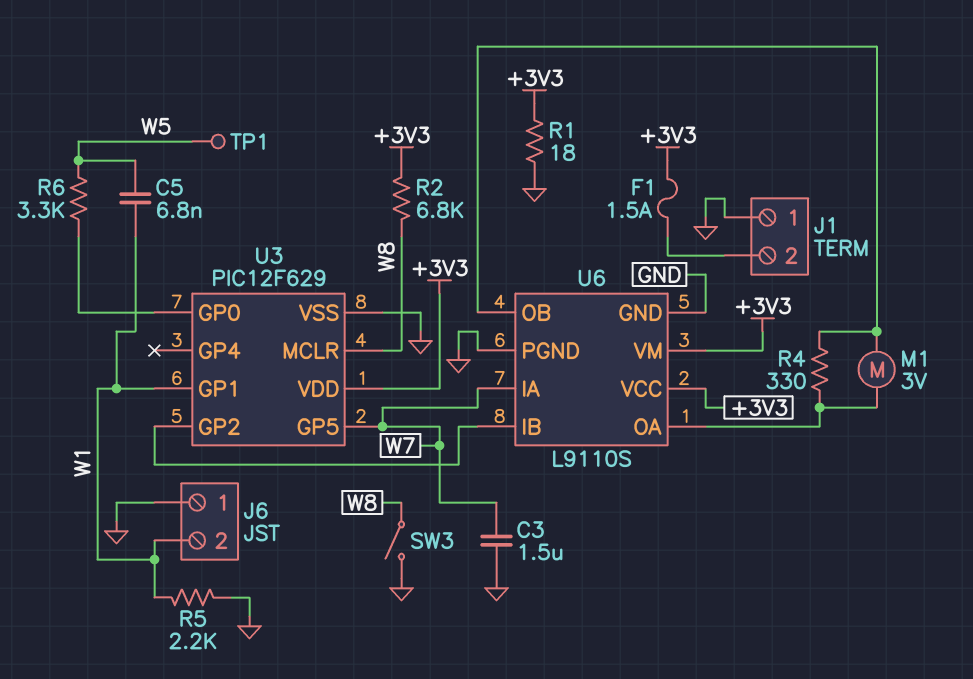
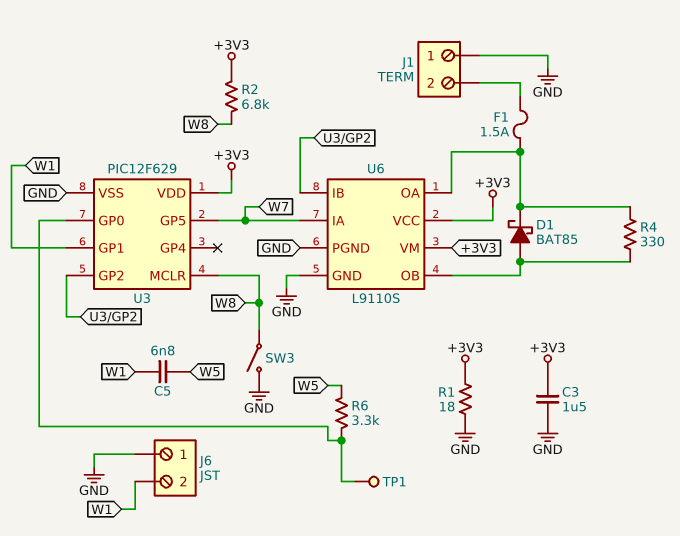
C3: 1.5uF (GND, W7) -> 1.5uF (+3V3, GND)
D1: none -> schottky BAT85 (A U6/OB, K U6/OA)
F1: 1.5A (+3V3, J1/2) -> 1.5A (J1/2, U6/OA)
M1: motor 3V (U6/OA, U6/OB) -> none
R5: 2.2k (GND, W1) -> none
TP1: test point (W5) -> test point (U3/GP0)

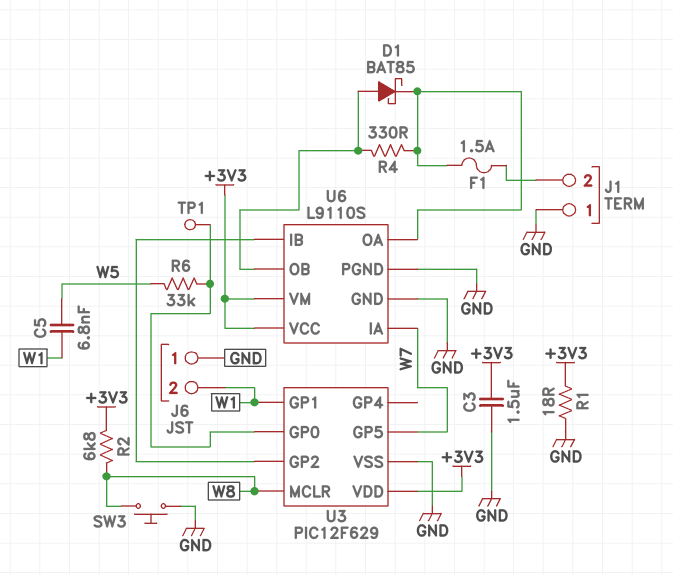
R6: 3.3k (U3/GP0, W5) -> 33k (U3/GP0, W5)
SW3: switch (GND, W8) -> button (GND, W8)

